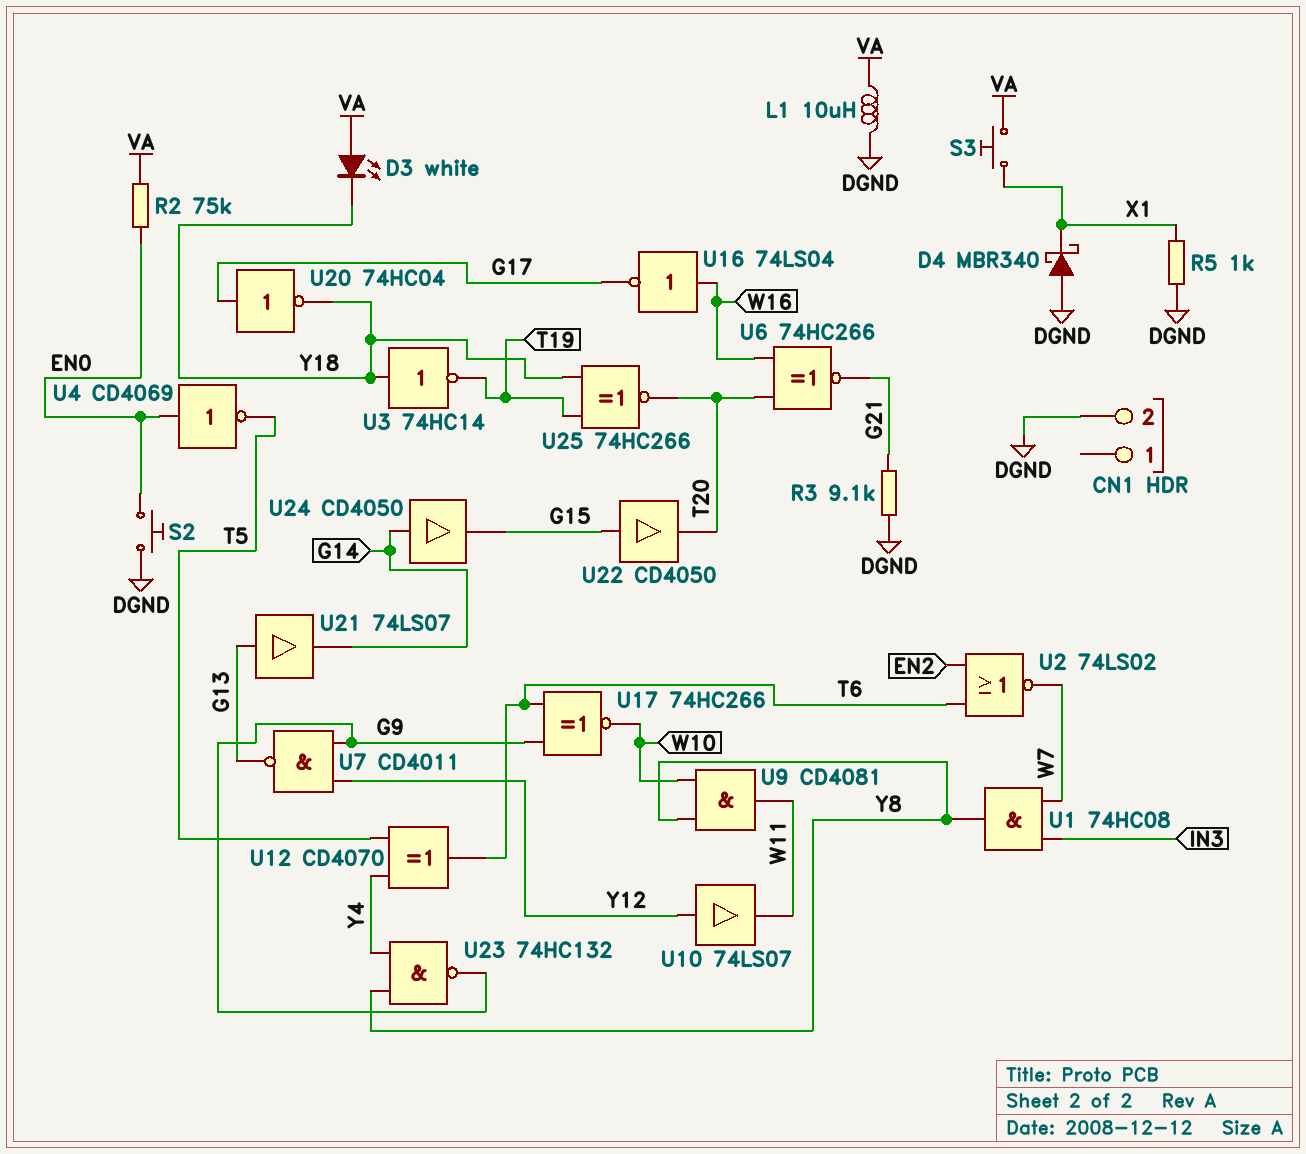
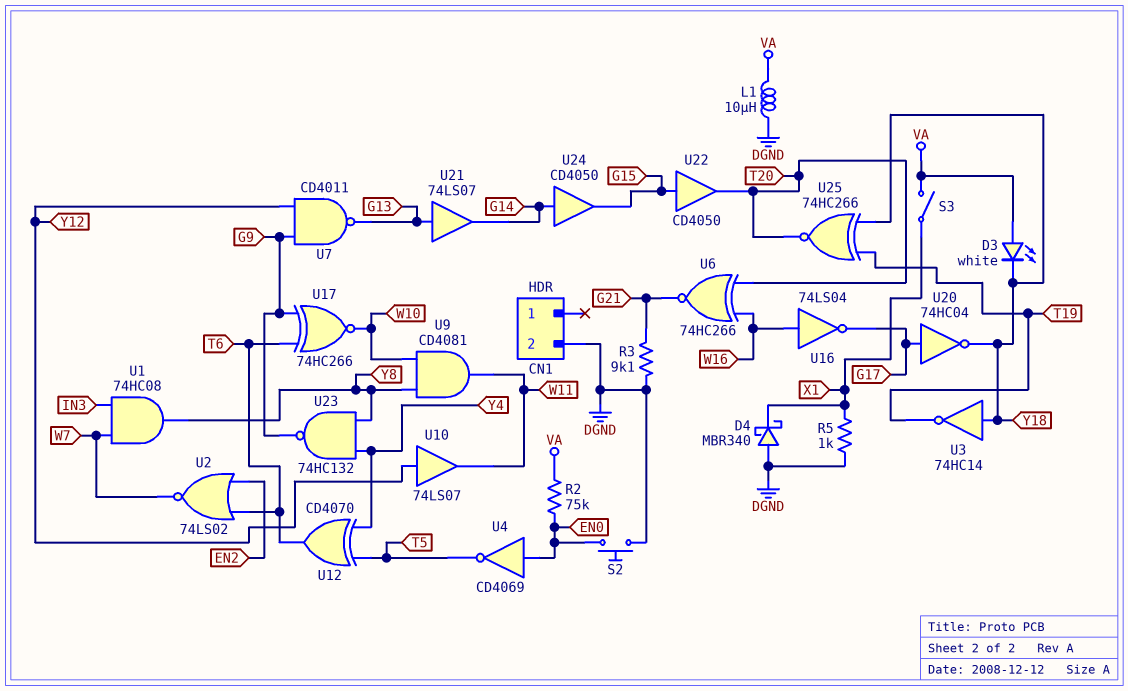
S3: button (VA, X1) -> switch (VA, X1)

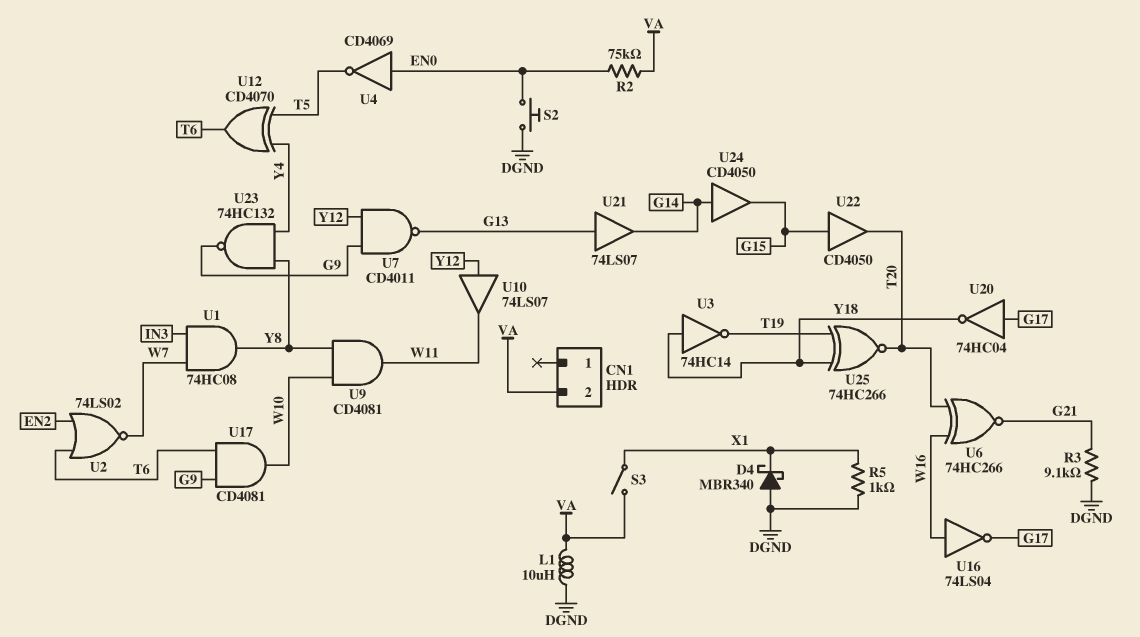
CN1 pin 2: DGND -> VA
D3: LED white (A VA, K Y18) -> none
U17: XNOR 74HC266 (in G9, in T6, out W10) -> AND CD4081 (in G9, in T6, out W10)

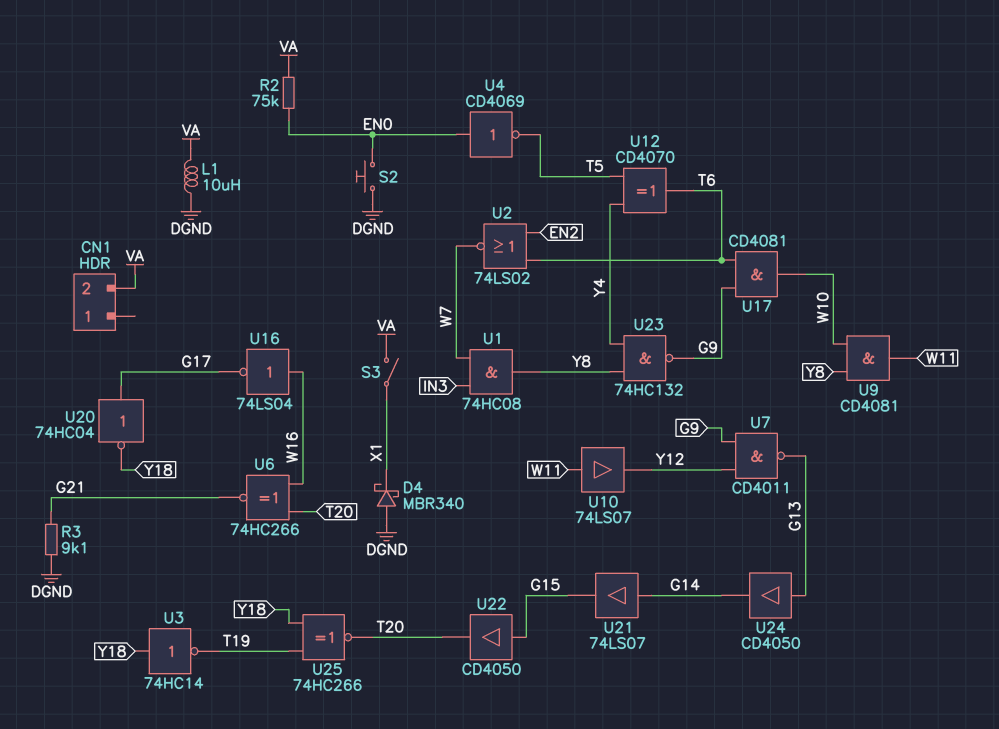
R5: 1k (DGND, X1) -> none
U10: buffer 74LS07 (in Y12, out W11) -> buffer 74LS07 (in W11, out Y12)
U21: buffer 74LS07 (in G13, out G14) -> buffer 74LS07 (in G14, out G15)
U24: buffer CD4050 (in G14, out G15) -> buffer CD4050 (in G13, out G14)

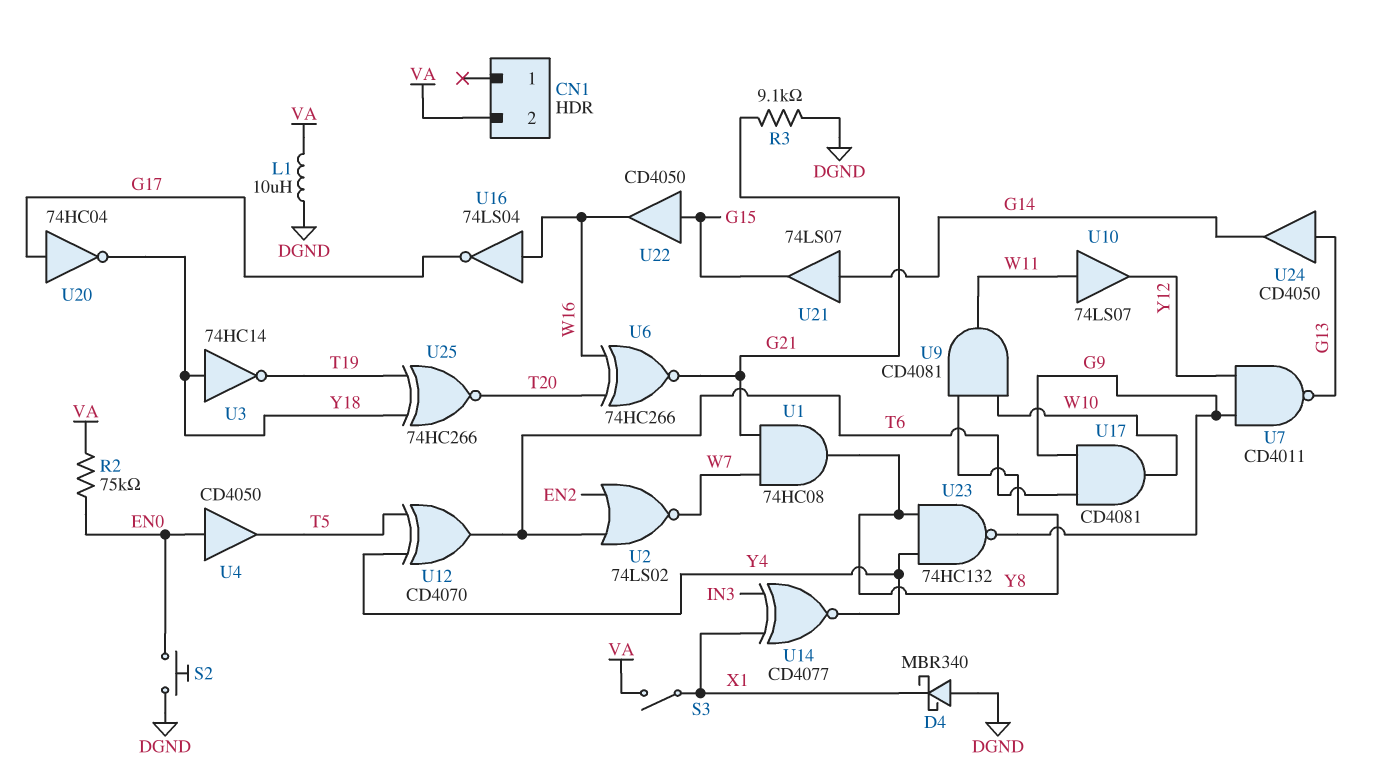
U1: AND 74HC08 (in IN3, in W7, out Y8) -> AND 74HC08 (in G21, in W7, out Y8)
U4: NOT CD4069 (in EN0, out T5) -> buffer CD4050 (in EN0, out T5)
U14: none -> XNOR CD4077 (in IN3, in X1, out Y4)
U22: buffer CD4050 (in G15, out T20) -> buffer CD4050 (in G15, out W16)

